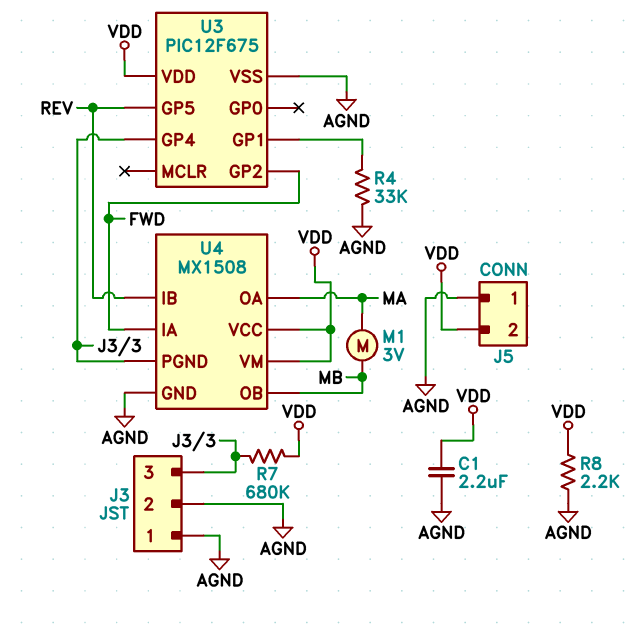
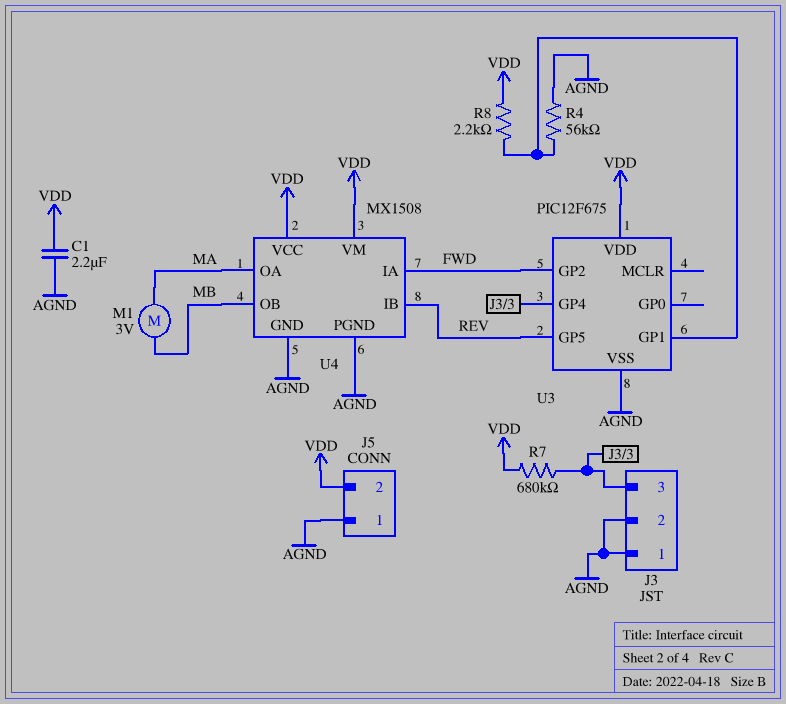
R4: 33k (AGND, U3/GP1) -> 56k (AGND, U3/GP1)
R8: 2.2k (AGND, VDD) -> 2.2k (U3/GP1, VDD)
U4 pin PGND: J3/3 -> AGND

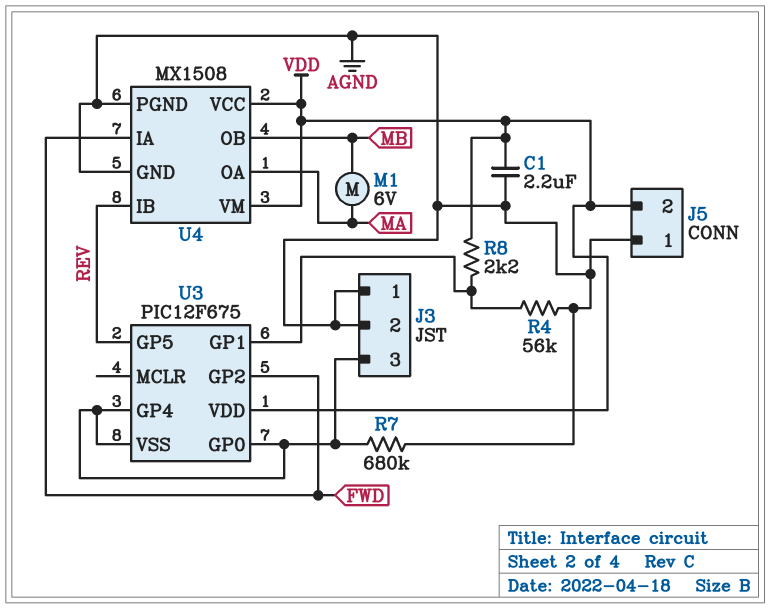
M1: motor 3V (MA, MB) -> motor 6V (MA, MB)
R7: 680k (J3/3, VDD) -> 680k (AGND, J3/3)
U3 pin GP0: none -> J3/3
U3 pin VSS: AGND -> J3/3

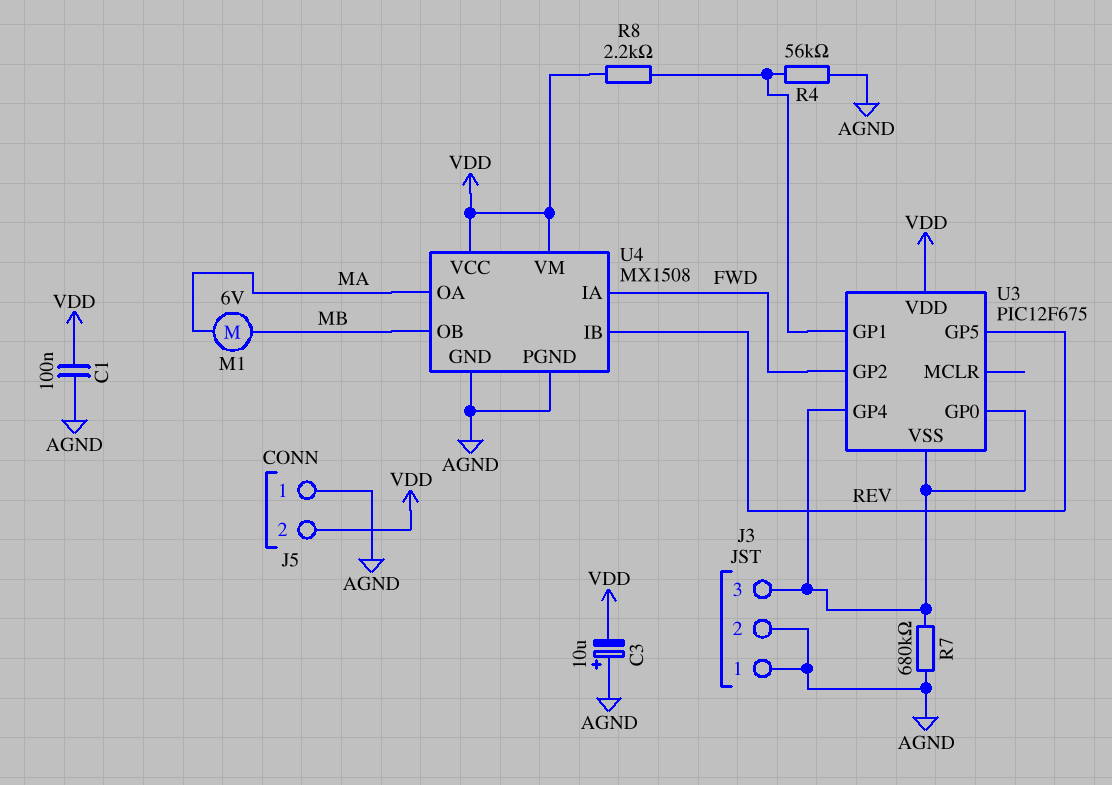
C1: 2.2uF (AGND, VDD) -> 100nF (AGND, VDD)
C3: none -> 10uF (plus AGND, minus VDD)

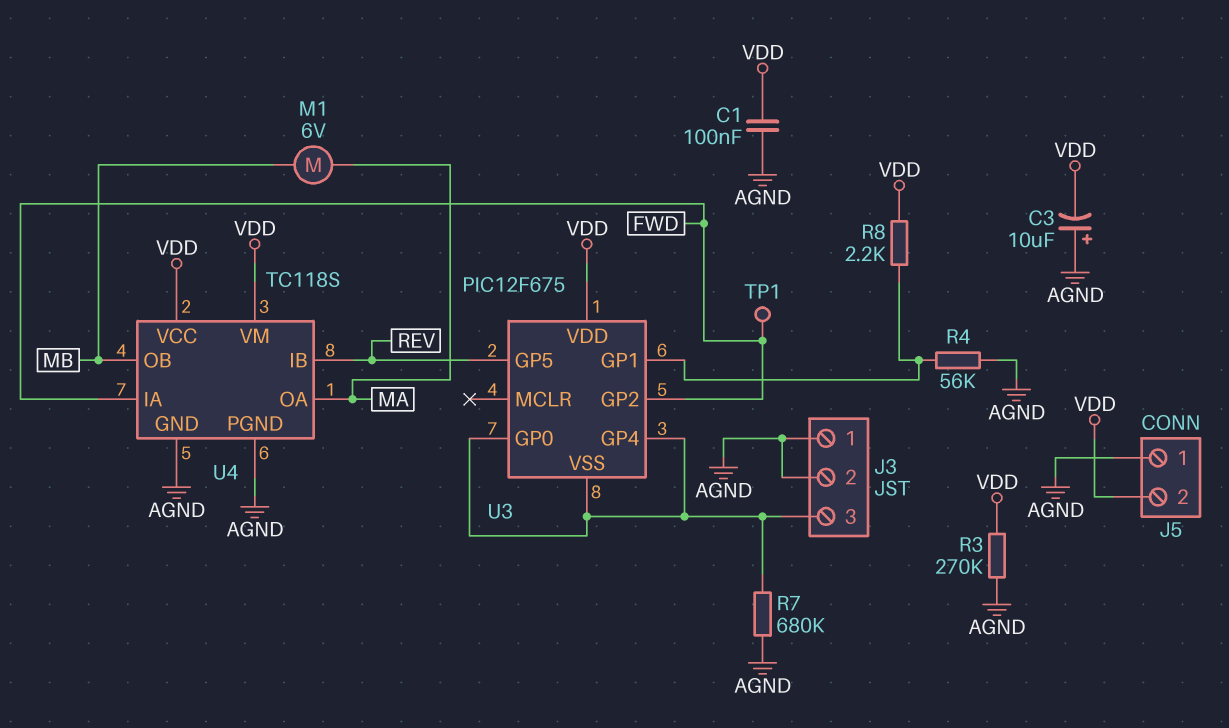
R3: none -> 270k (AGND, VDD)
TP1: none -> test point (FWD)
U4: MX1508 -> TC118S

